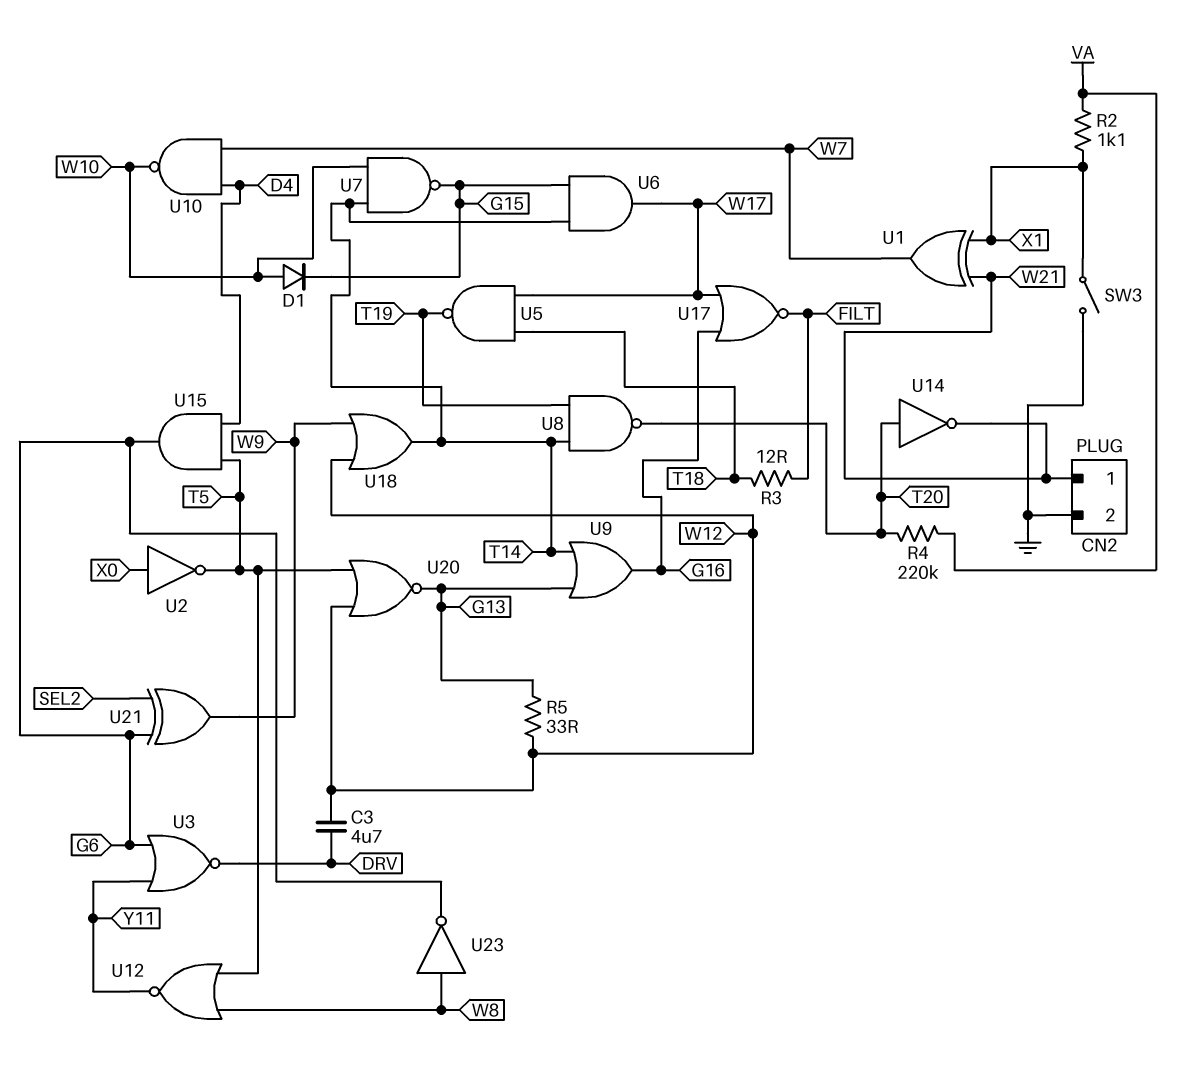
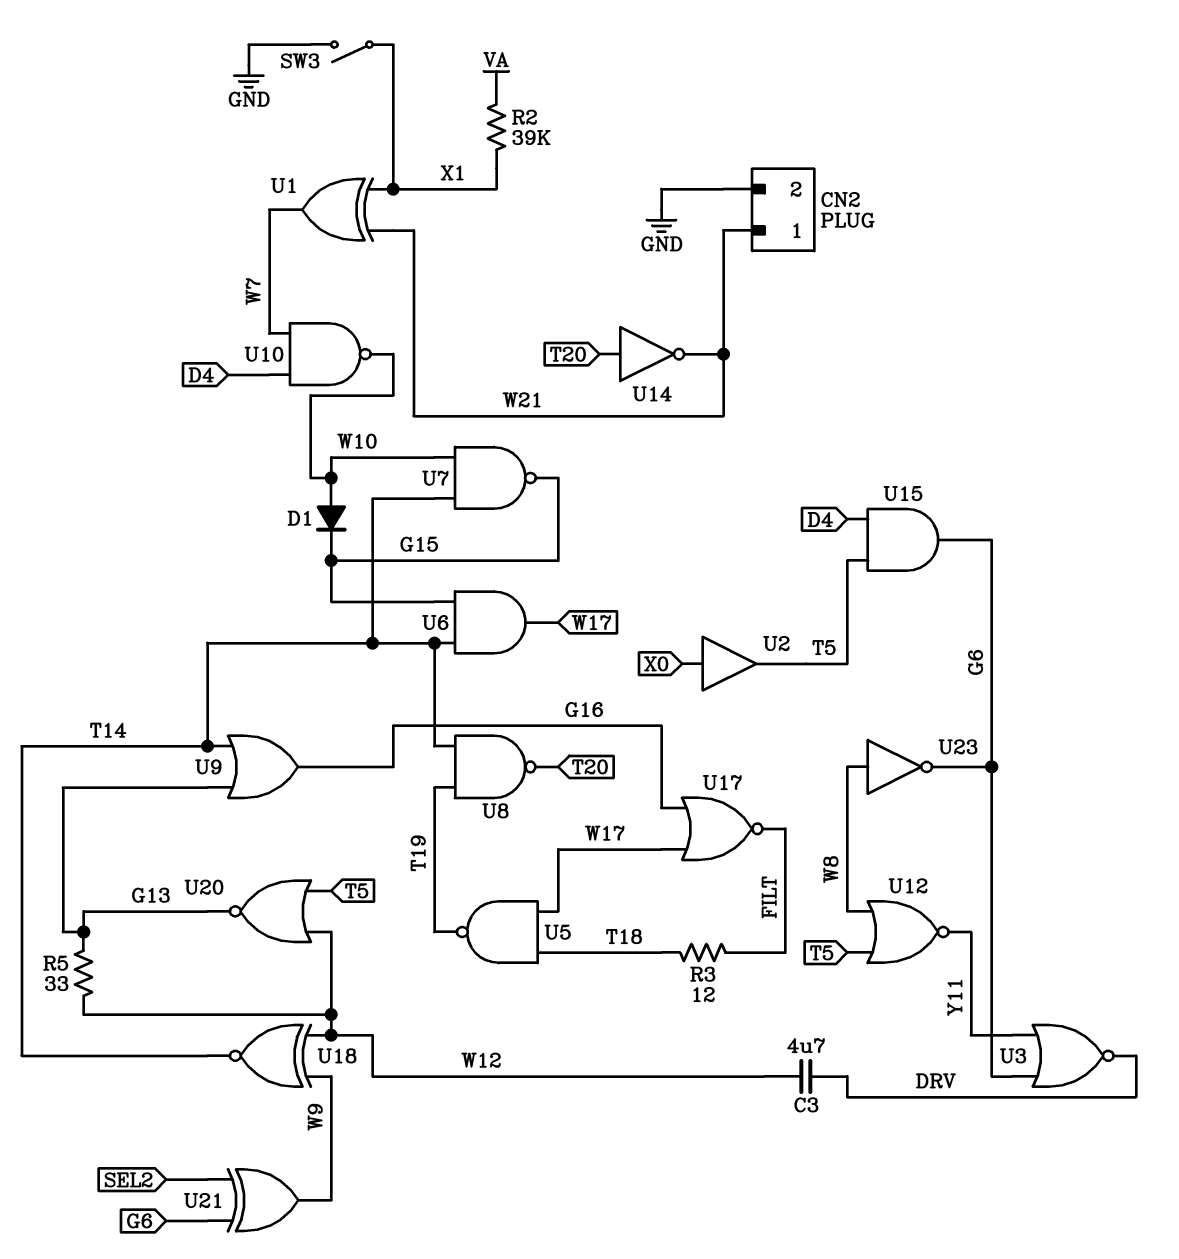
R2: 1.1k (VA, X1) -> 39k (VA, X1)
R4: 220k (T20, VA) -> none
U2: NOT (in X0, out T5) -> buffer (in X0, out T5)
U18: OR (in W9, in W12, out T14) -> XNOR (in W9, in W12, out T14)

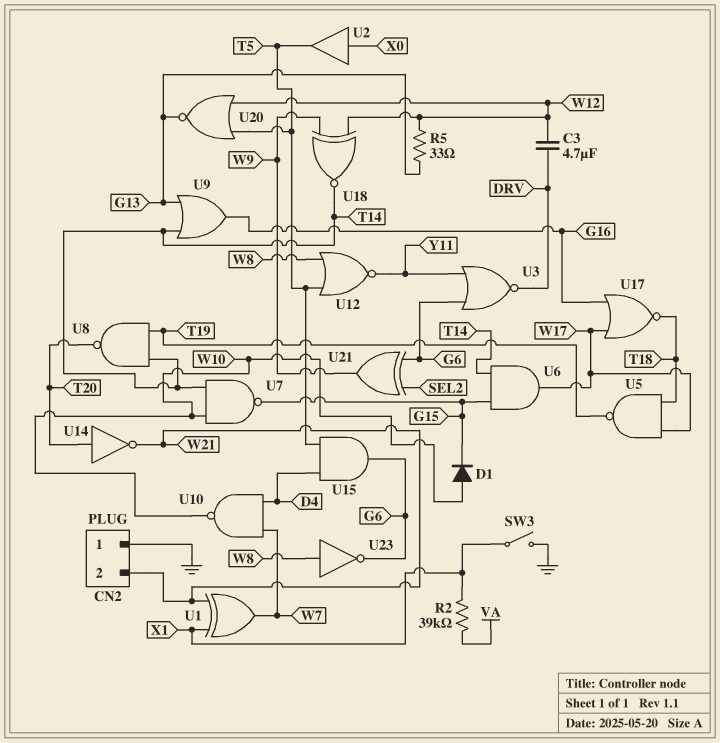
CN2 pin 1: W21 -> GND
CN2 pin 2: GND -> W21
R3: 12 (FILT, T18) -> none
U17: NOR (in G16, in W17, out FILT) -> NOR (in G16, in W17, out T18)

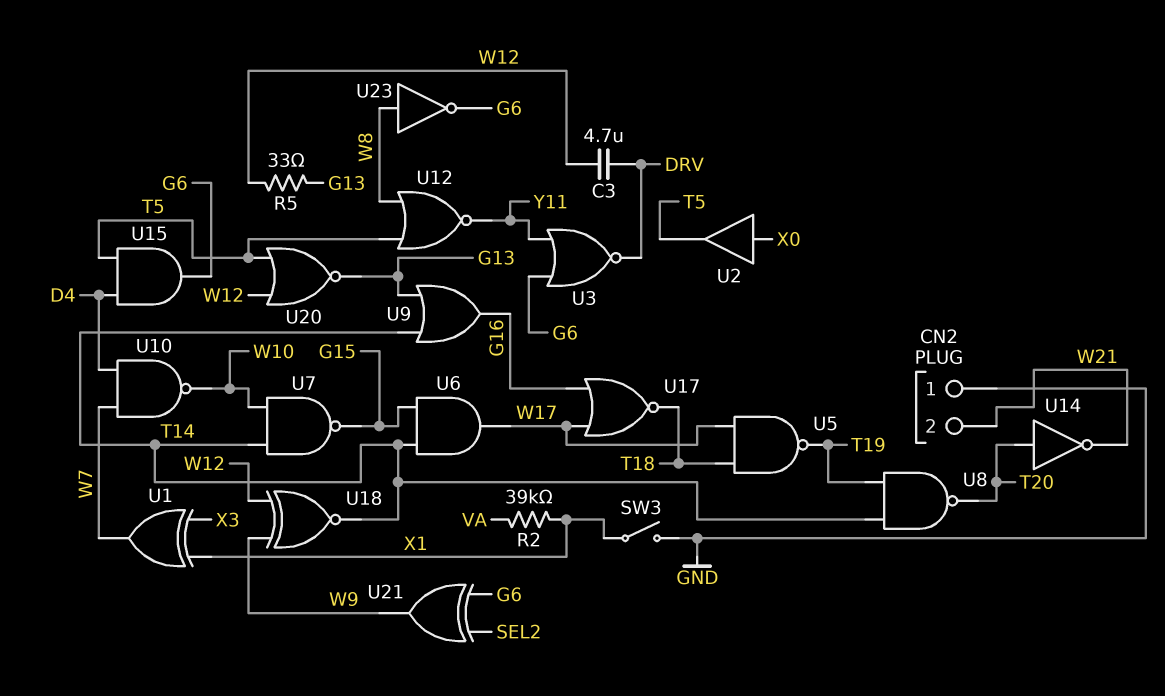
D1: diode (A W10, K G15) -> none
U1: XOR (in W21, in X1, out W7) -> XOR (in X1, in X3, out W7)

